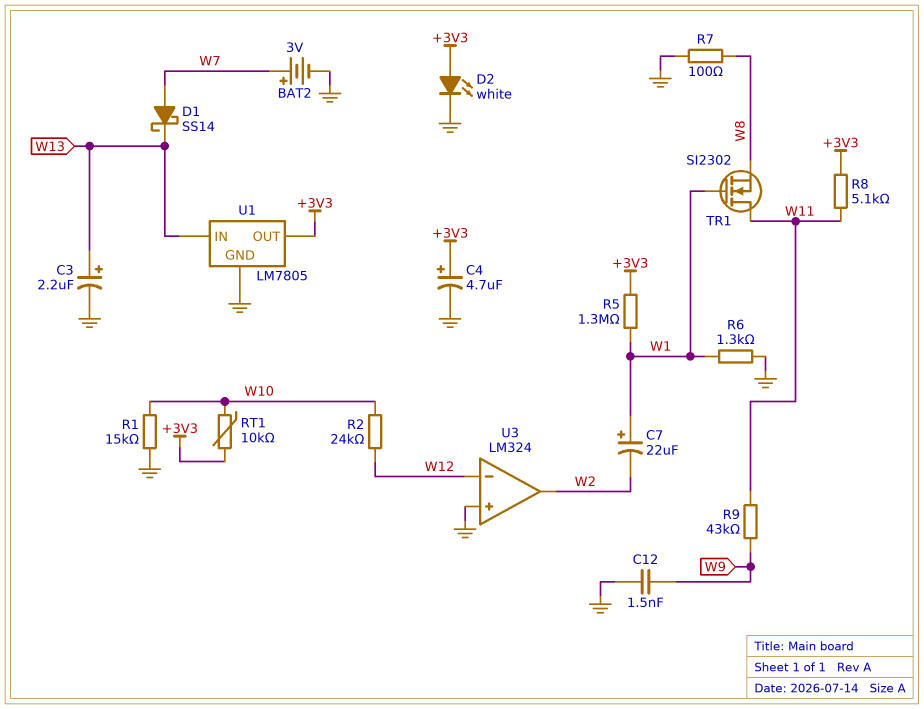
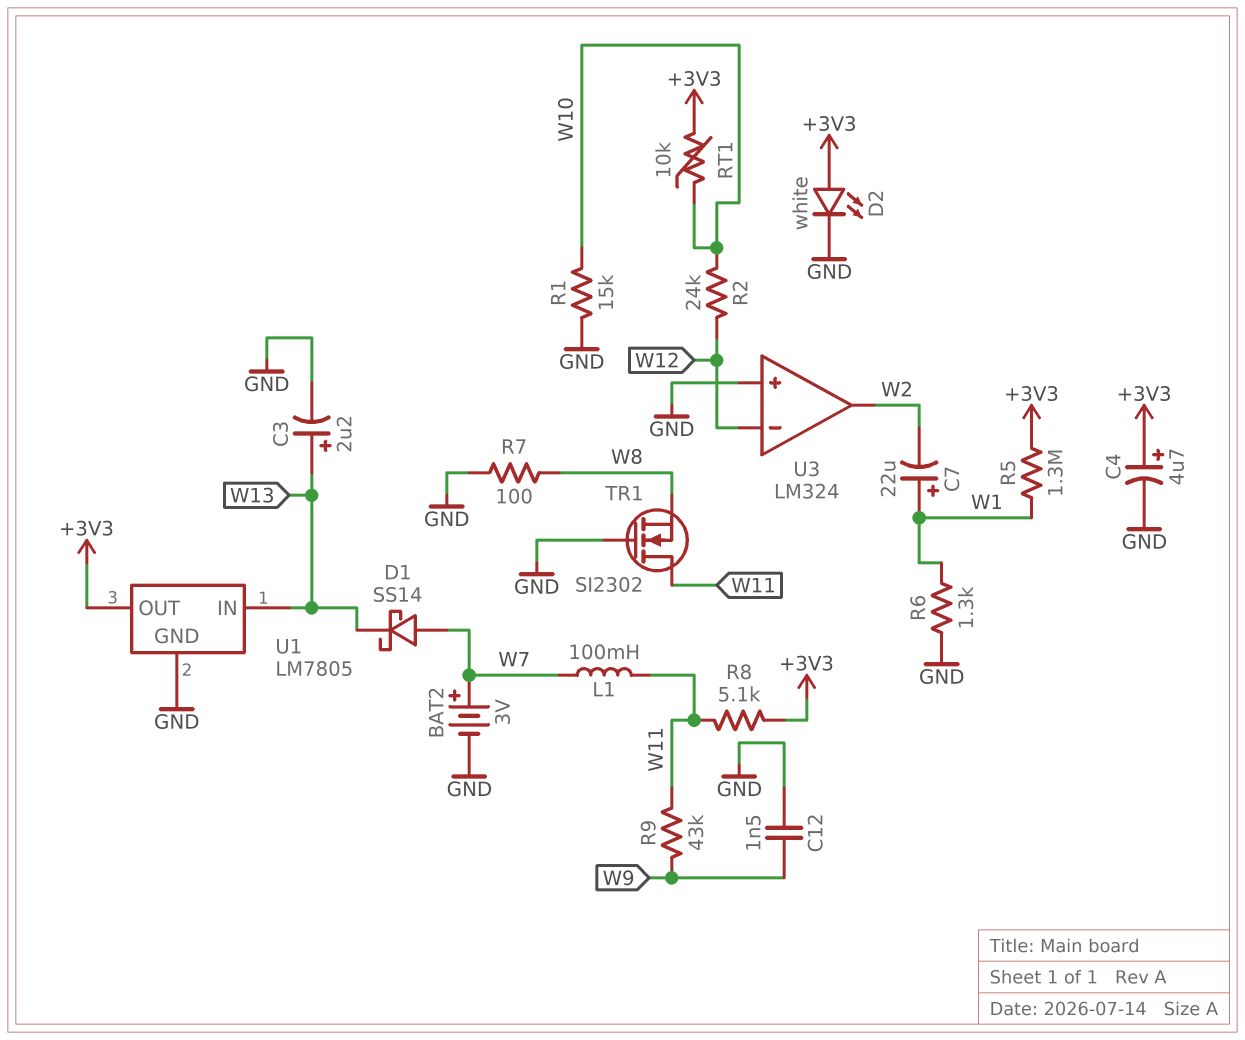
L1: none -> 100mH (W7, W11)
TR1: NMOS SI2302 (G W1, D W11, S W8) -> NMOS SI2302 (G GND, D W11, S W8)

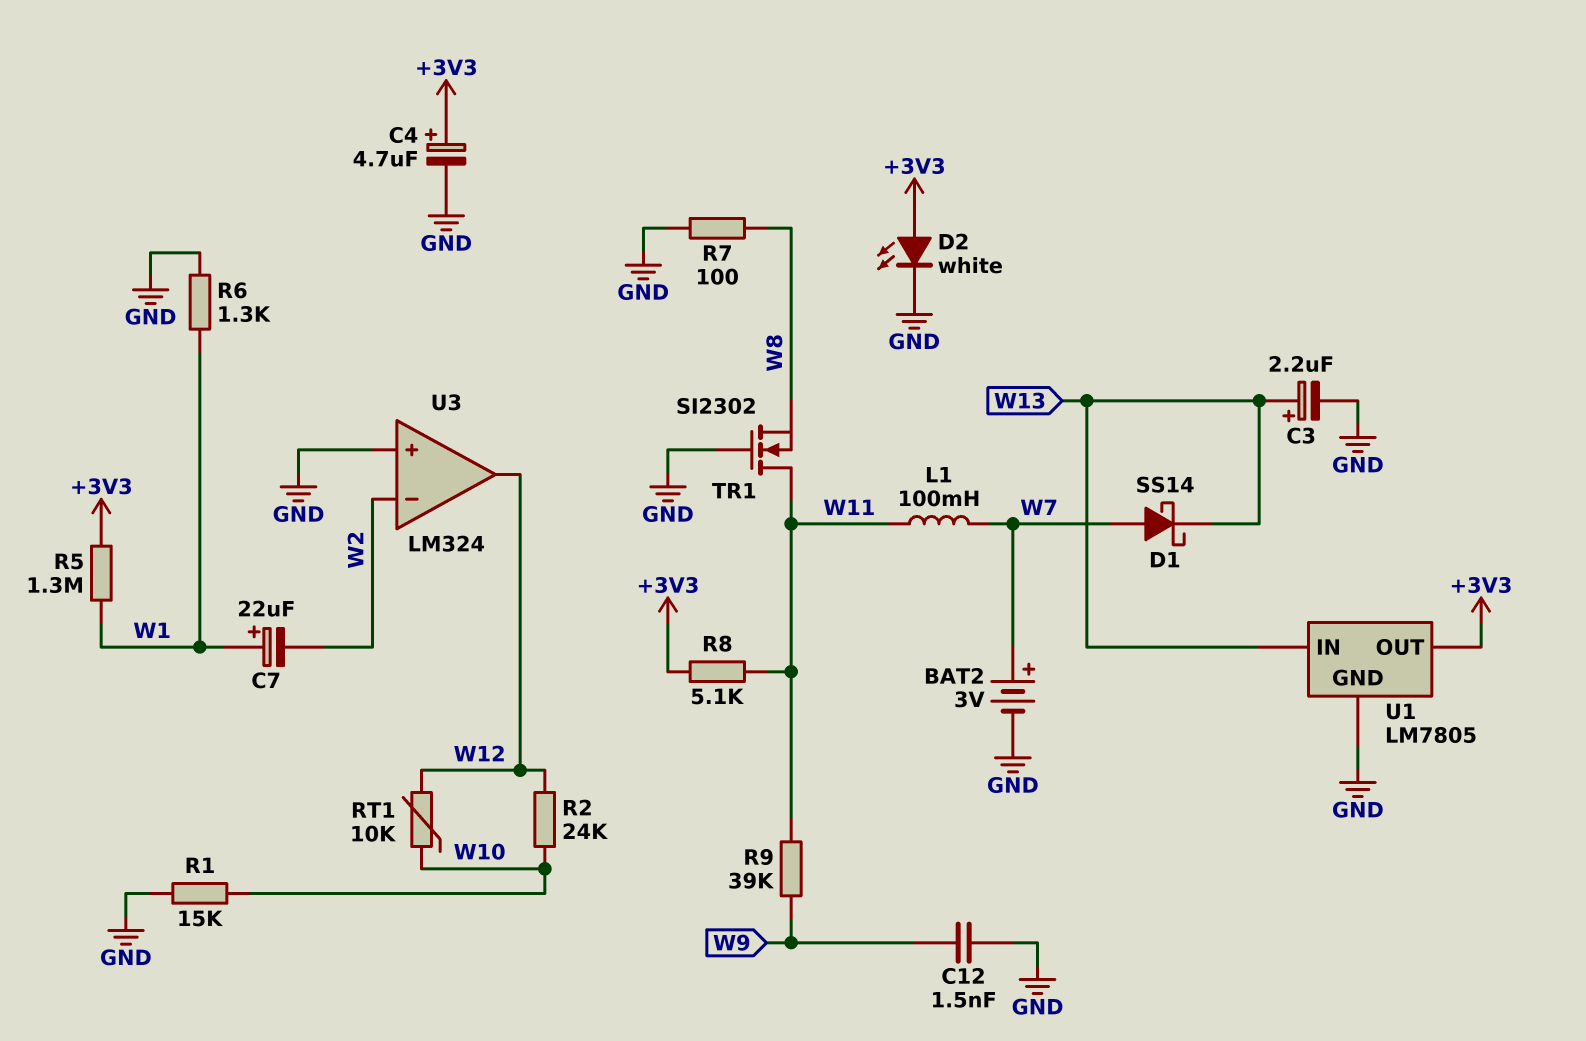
R9: 43k (W9, W11) -> 39k (W9, W11)
RT1: 10k (+3V3, W10) -> 10k (W10, W12)
U3 pin in-: W12 -> W2
U3 pin out: W2 -> W12

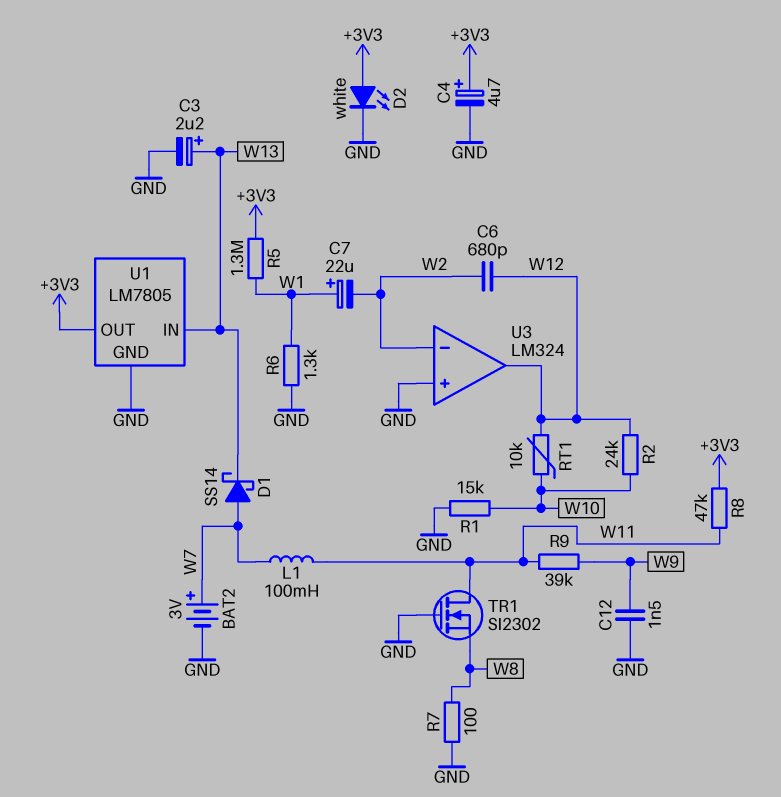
C6: none -> 680pF (W2, W12)
R8: 5.1k (+3V3, W11) -> 47k (+3V3, W11)

